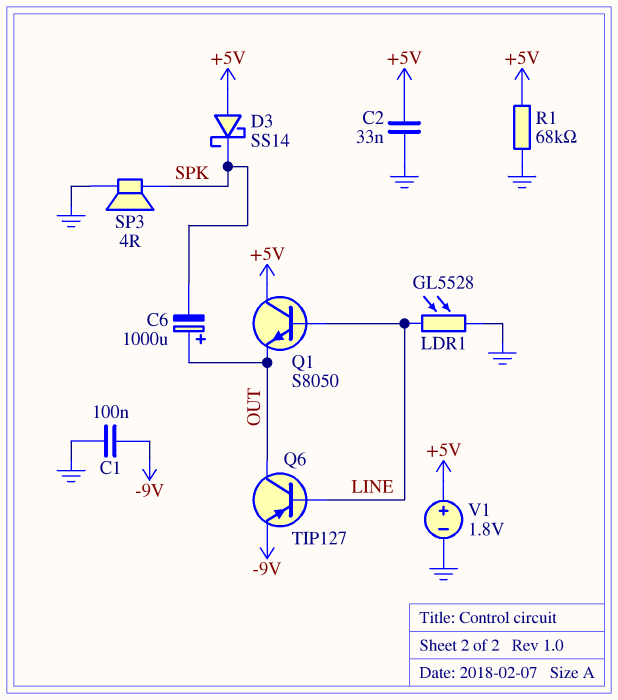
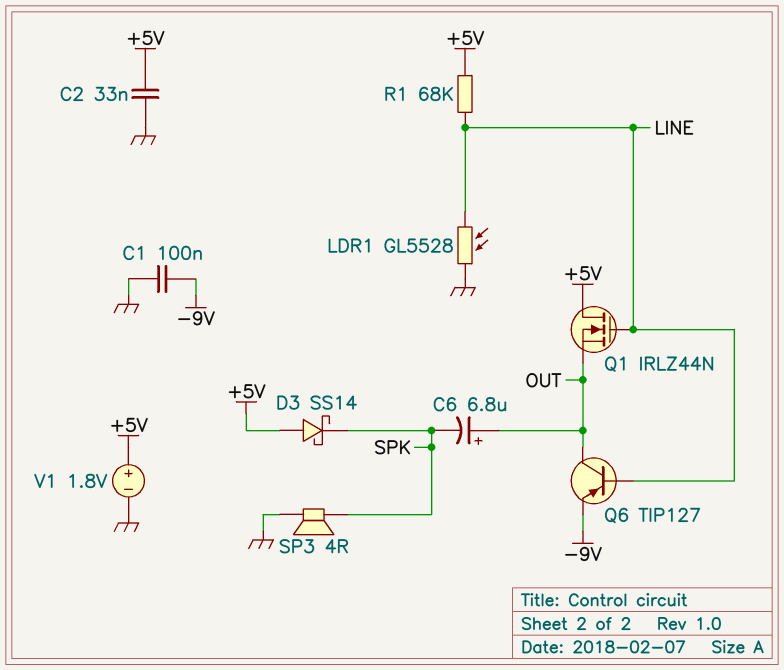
C6: 1000uF (plus OUT, minus SPK) -> 6.8uF (plus OUT, minus SPK)
Q1: NPN S8050 (B LINE, C +5V, E OUT) -> NMOS IRLZ44N (G LINE, D +5V, S OUT)
R1: 68k (+5V, GND) -> 68k (+5V, LINE)

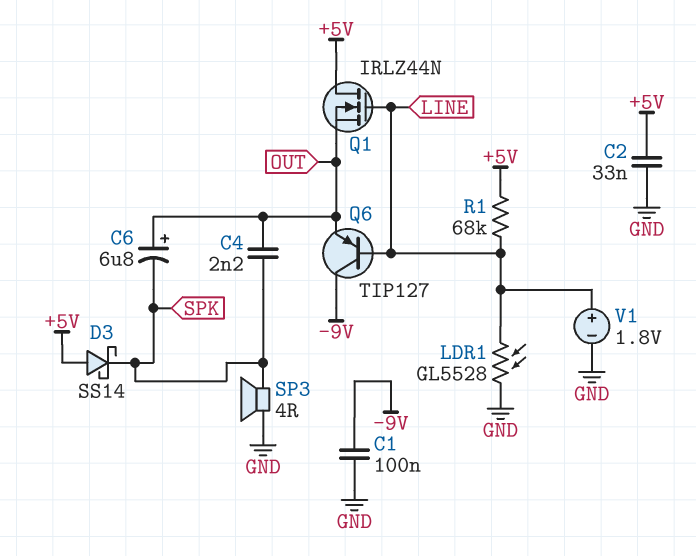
C4: none -> 2.2nF (OUT, SPK)
Q6: PNP TIP127 (B LINE, C OUT, E -9V) -> PNP TIP127 (B LINE, C -9V, E OUT)
V1: 1.8V (plus +5V, minus GND) -> 1.8V (plus LINE, minus GND)

